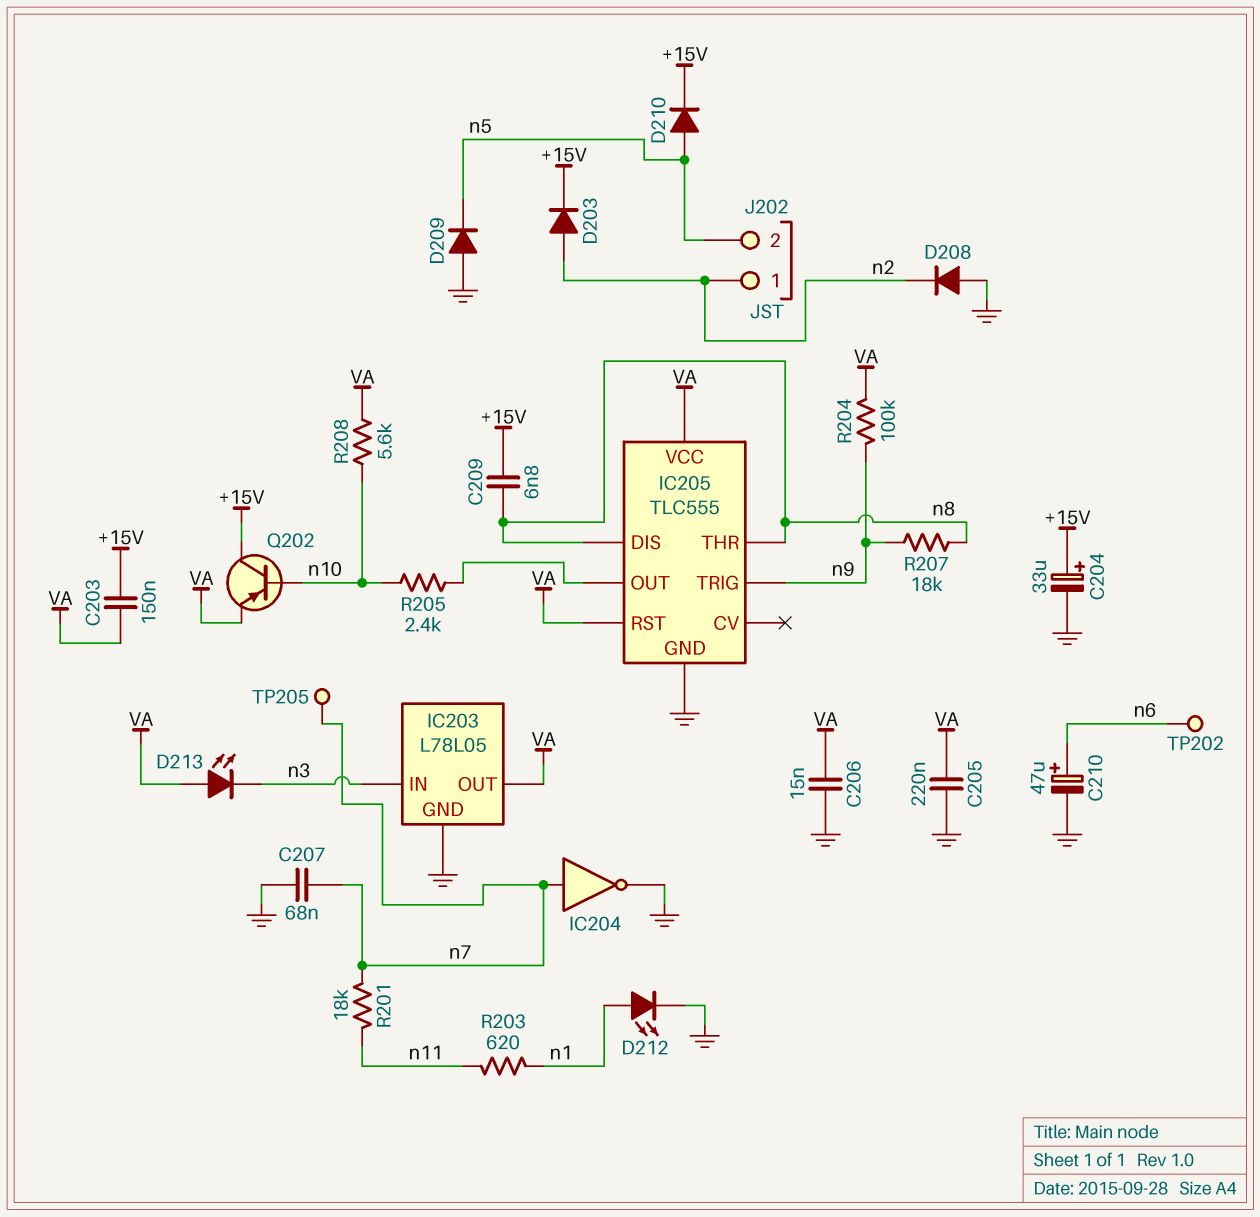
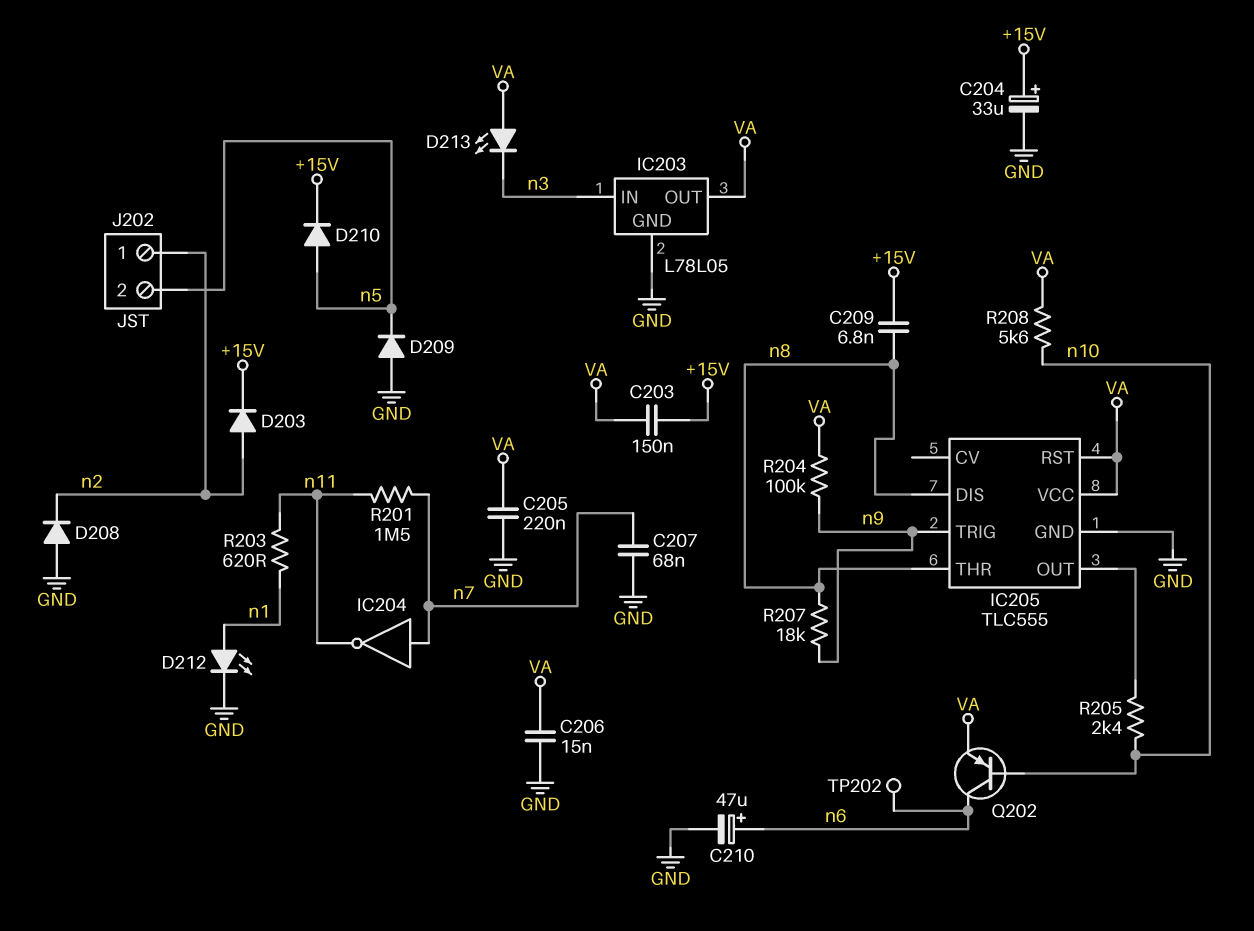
IC204: NOT (in n7, out GND) -> NOT (in n7, out n11)
Q202: PNP (B n10, C +15V, E VA) -> PNP (B n10, C n6, E VA)
R201: 18k (n7, n11) -> 1.5M (n7, n11)
TP205: test point (n7) -> none

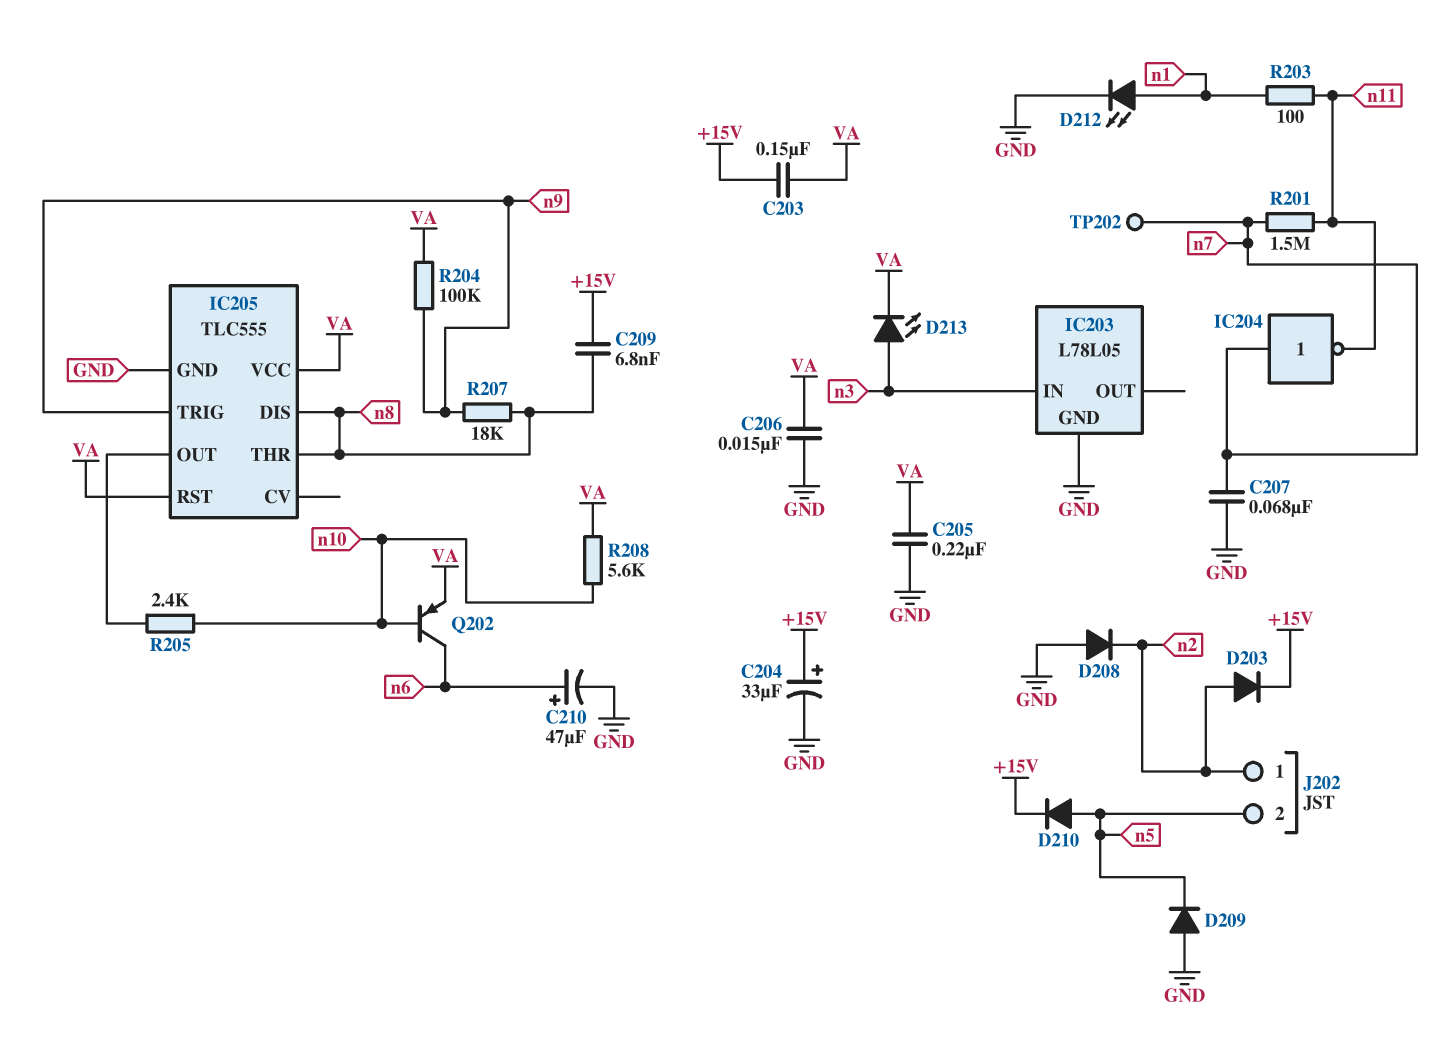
D213: LED (A VA, K n3) -> LED (A n3, K VA)
IC203 pin OUT: VA -> none
R203: 620 (n1, n11) -> 100 (n1, n11)
TP202: test point (n6) -> test point (n7)

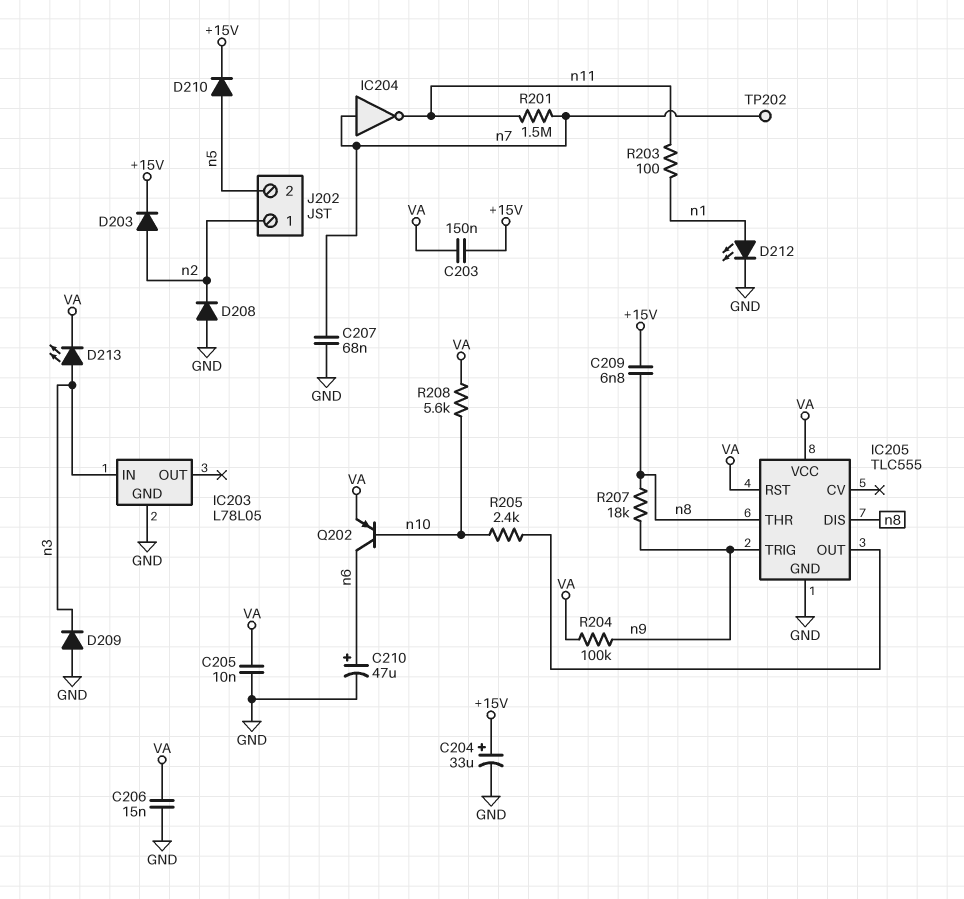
C205: 220nF (GND, VA) -> 10nF (GND, VA)
D209: diode (A GND, K n5) -> diode (A GND, K n3)

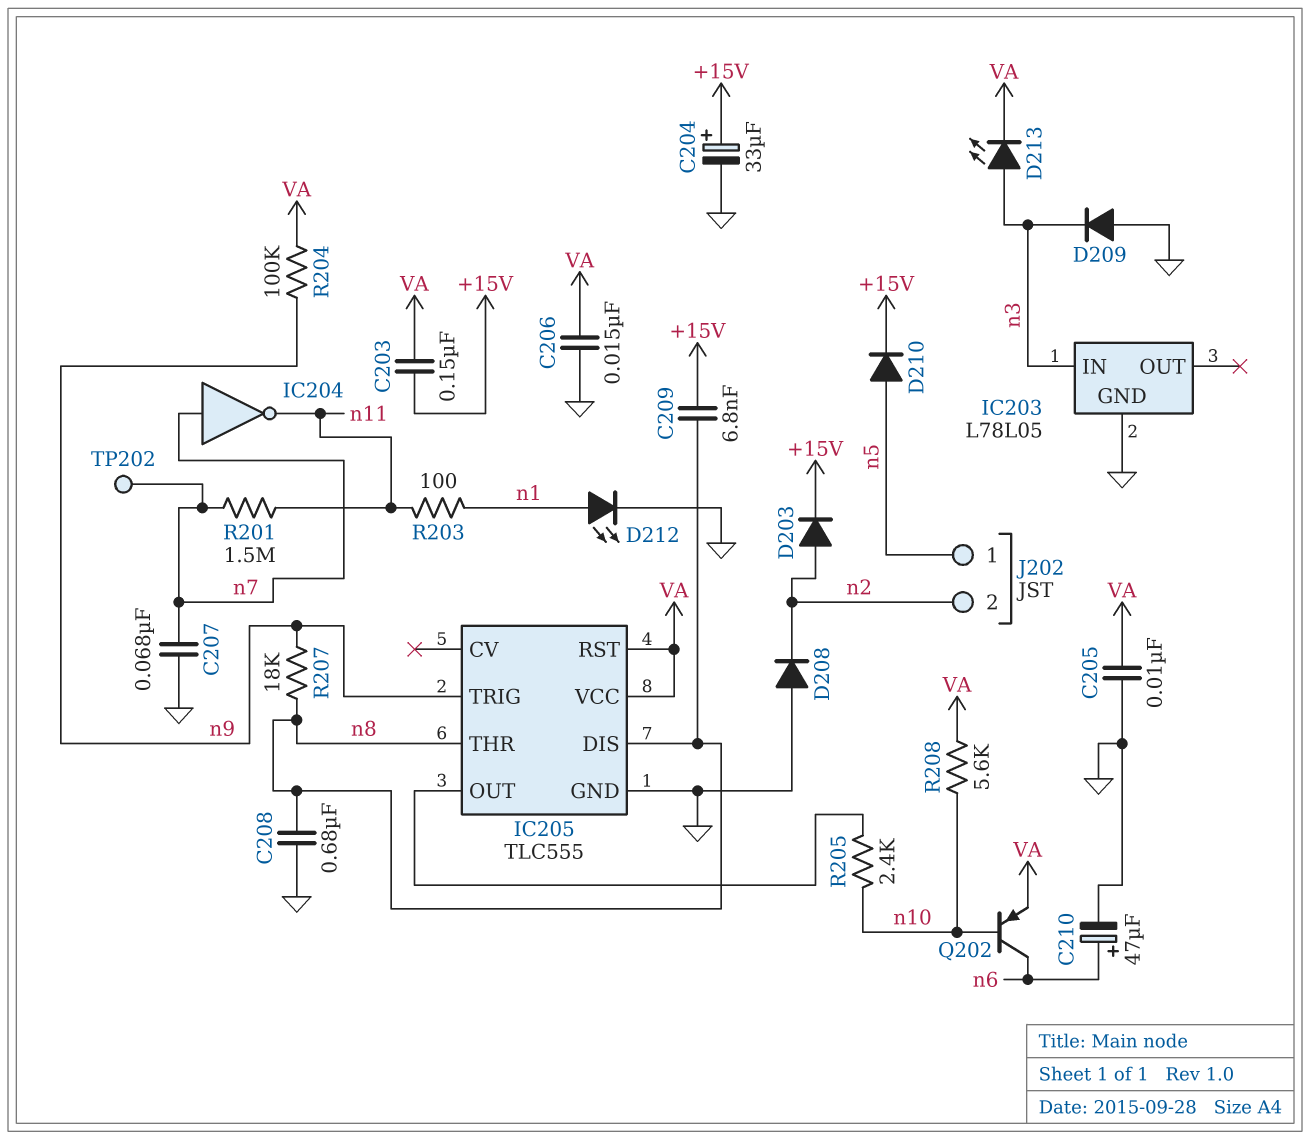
C208: none -> 680nF (GND, n8)
J202 pin 1: n2 -> n5
J202 pin 2: n5 -> n2

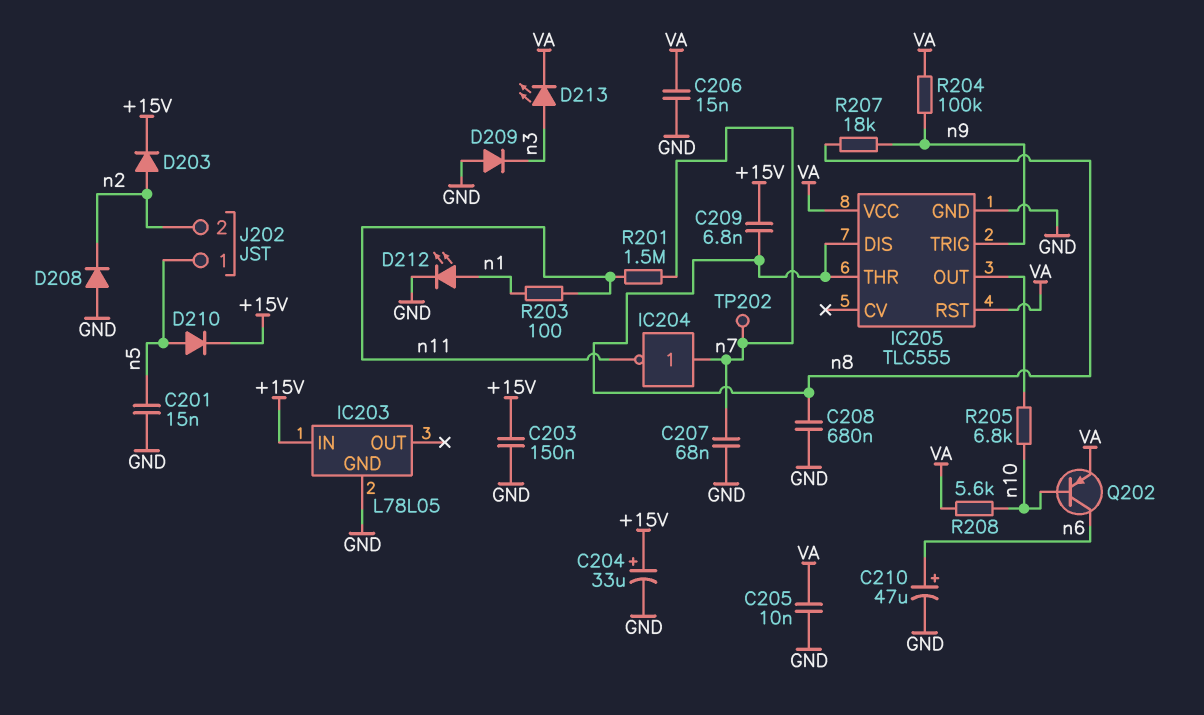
C201: none -> 15nF (GND, n5)
C203: 150nF (+15V, VA) -> 150nF (+15V, GND)
IC203 pin IN: n3 -> +15V
R205: 2.4k (IC205/OUT, n10) -> 6.8k (IC205/OUT, n10)

